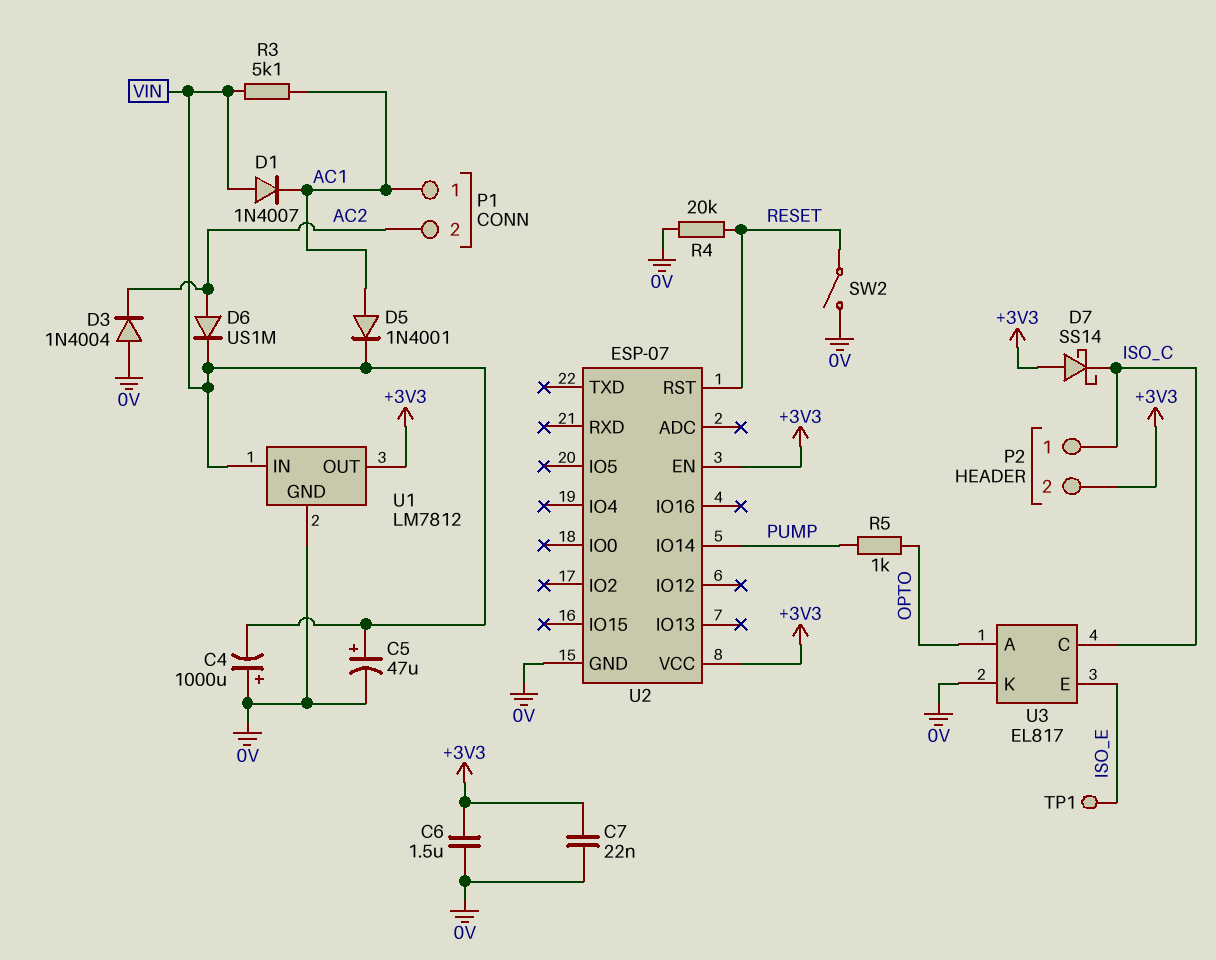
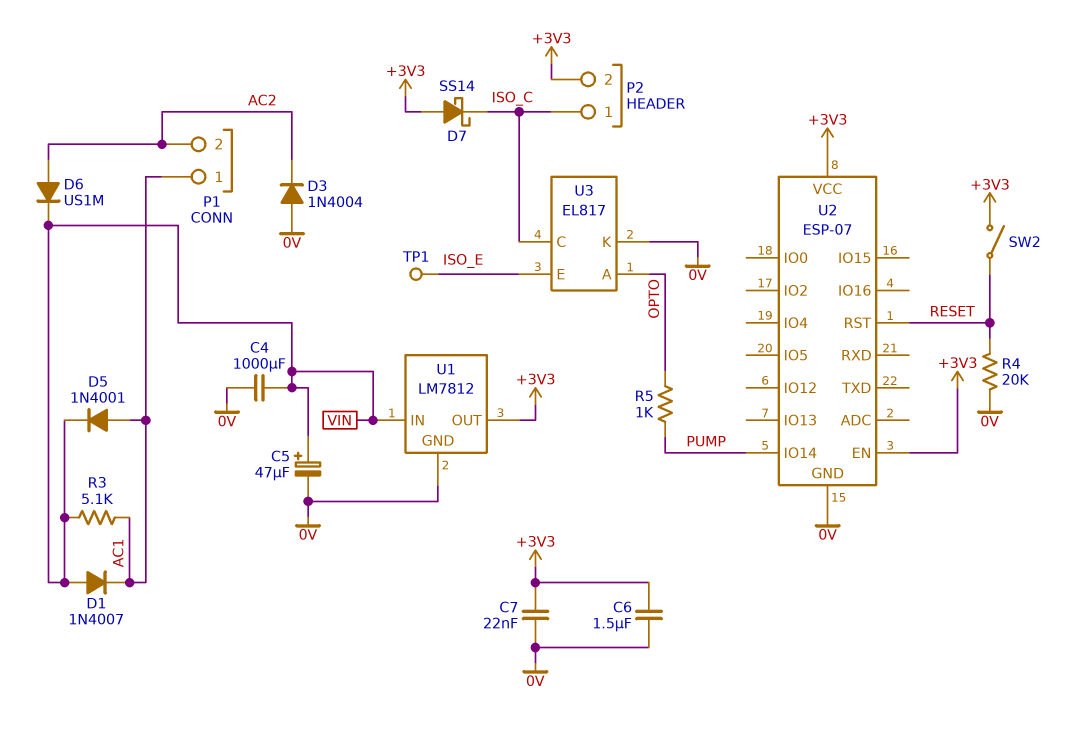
C4: 1000uF (plus 0V, minus VIN) -> 1000uF (0V, VIN)
SW2: switch (0V, RESET) -> switch (+3V3, RESET)

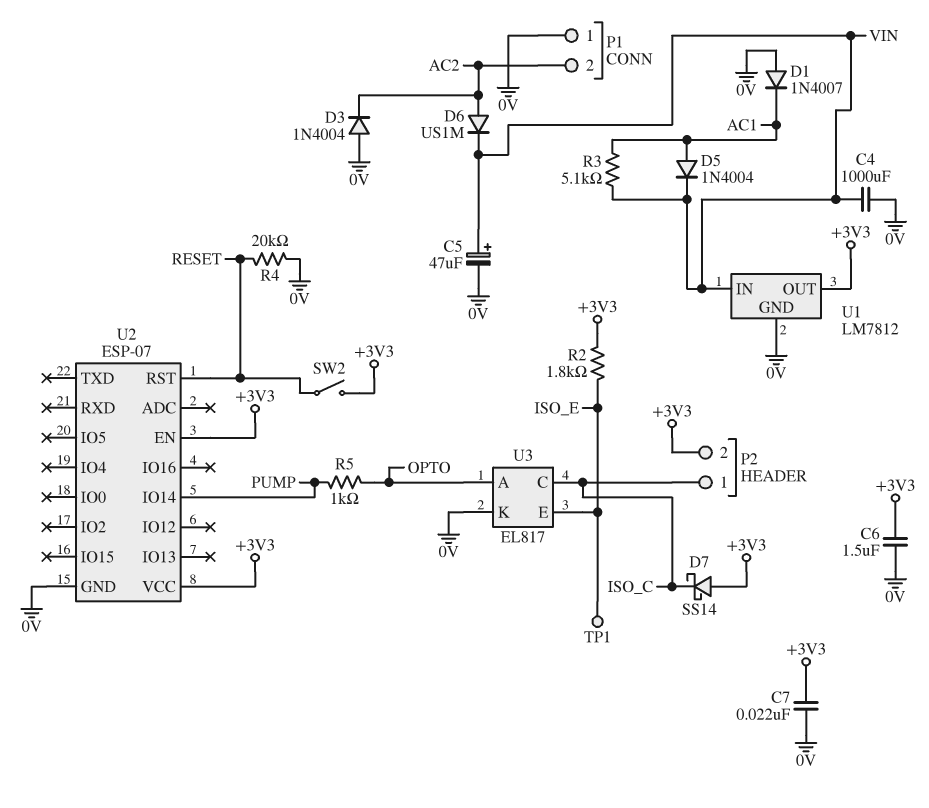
D1: diode 1N4007 (A VIN, K AC1) -> diode 1N4007 (A 0V, K AC1)
D5: diode 1N4001 (A AC1, K VIN) -> diode 1N4004 (A AC1, K VIN)
P1 pin 1: AC1 -> 0V
R2: none -> 1.8k (+3V3, ISO_E)

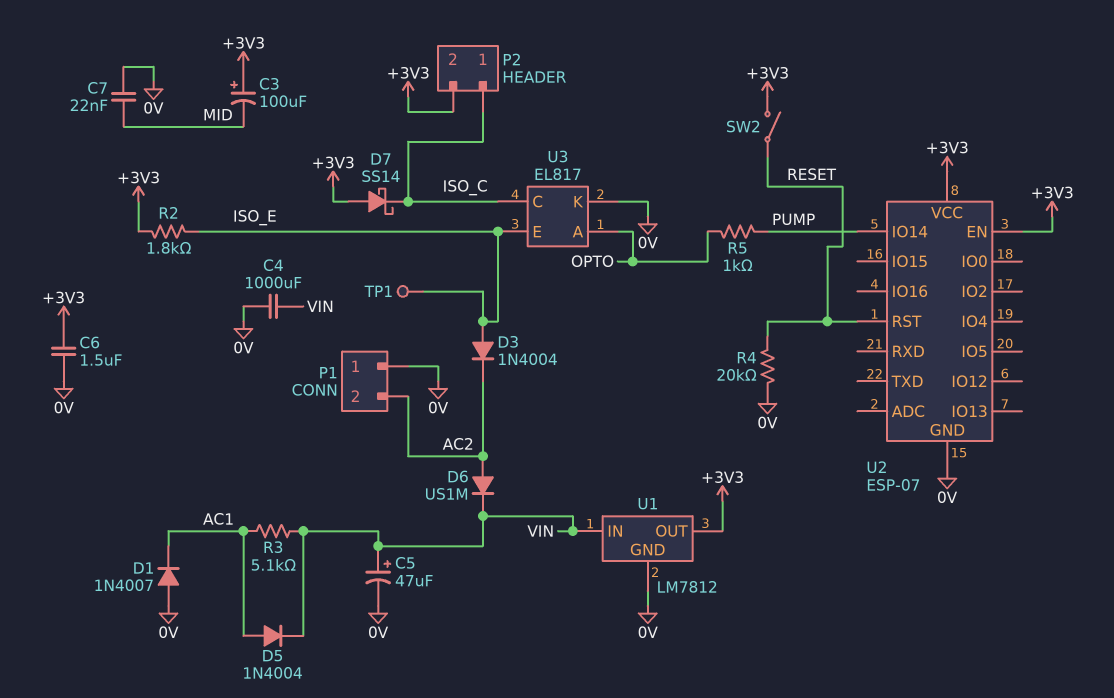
C3: none -> 100uF (plus +3V3, minus MID)
C7: 22nF (+3V3, 0V) -> 22nF (0V, MID)
D3: diode 1N4004 (A 0V, K AC2) -> diode 1N4004 (A ISO_E, K AC2)

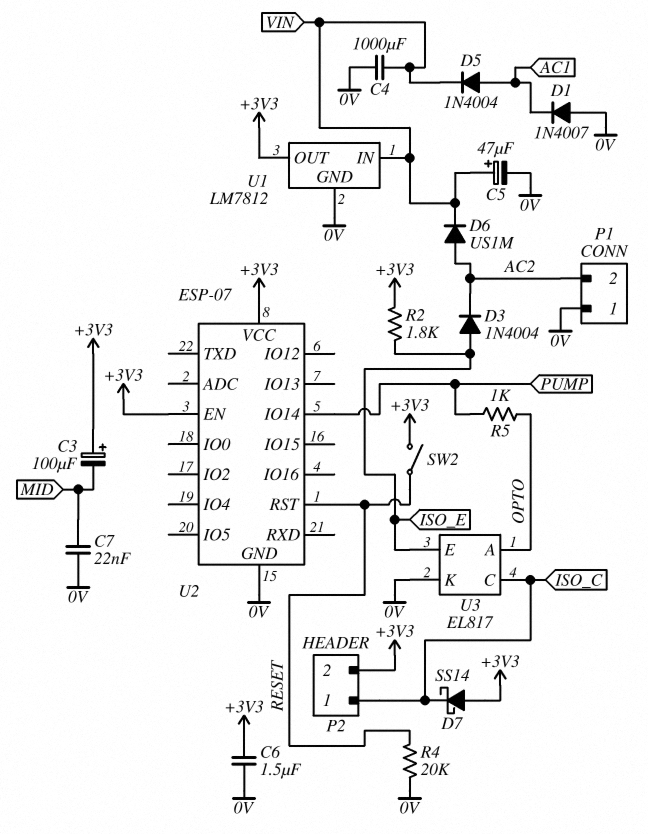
R3: 5.1k (AC1, VIN) -> none
TP1: test point (ISO_E) -> none

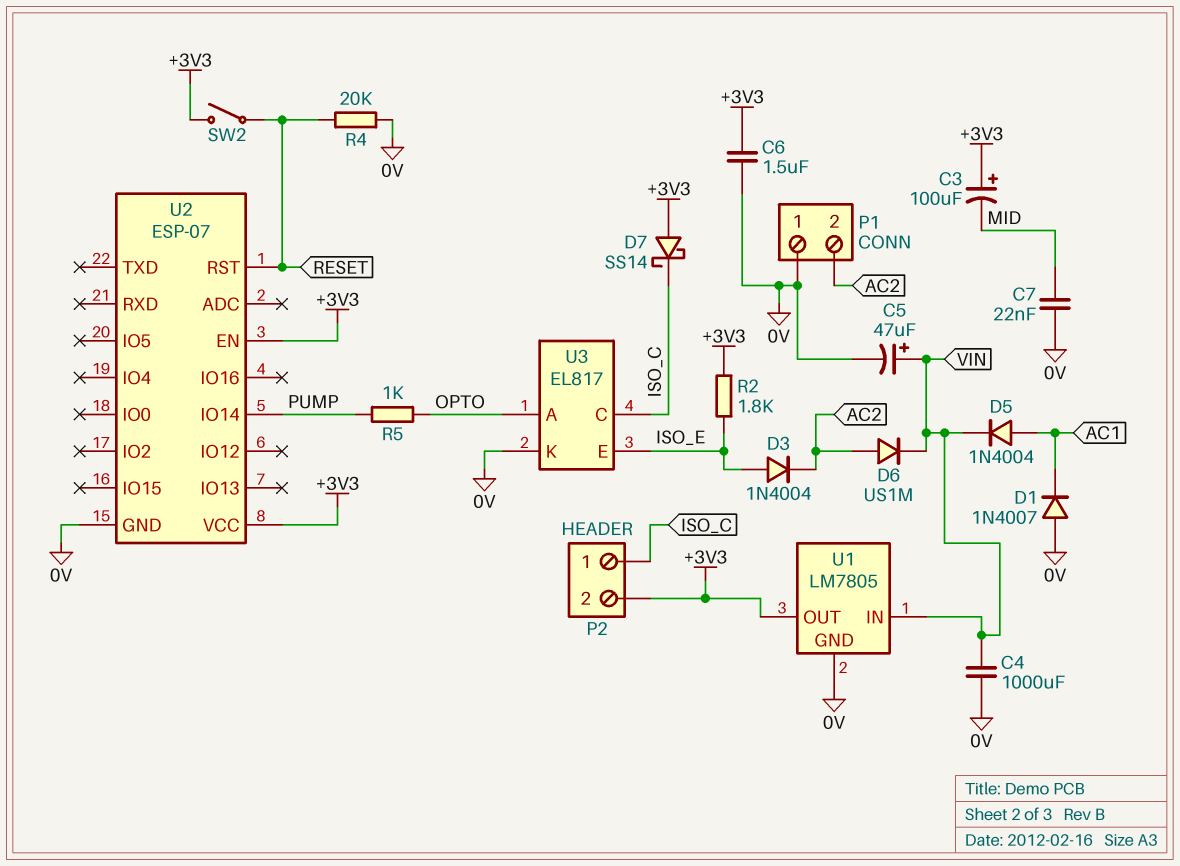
U1: LM7812 -> LM7805

